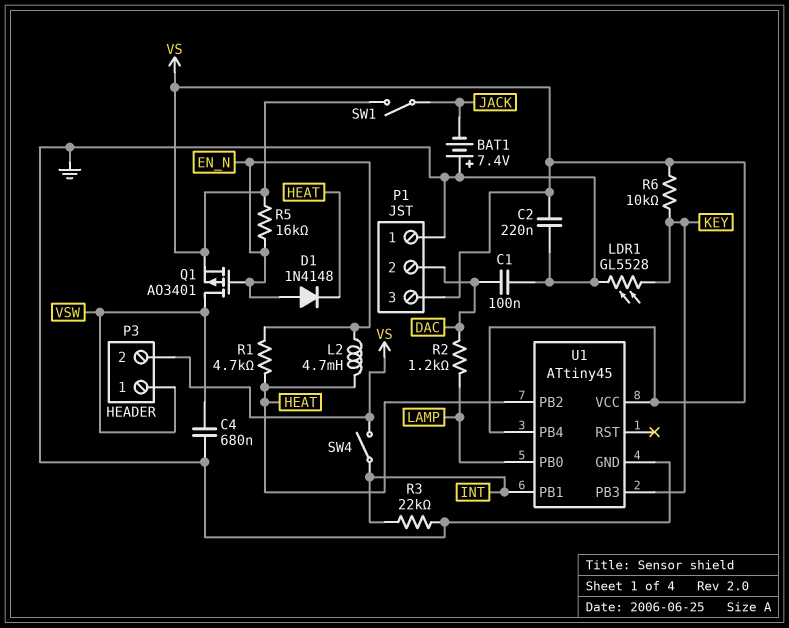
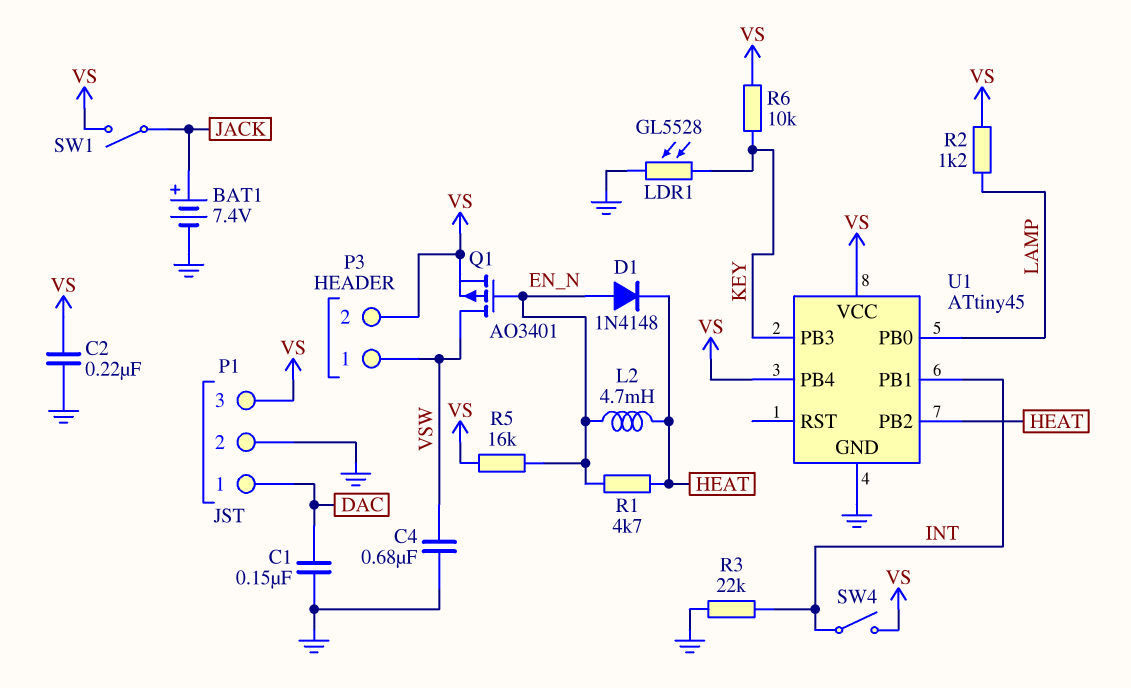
BAT1: 7.4V (plus GND, minus JACK) -> 7.4V (plus JACK, minus GND)
C1: 100nF (DAC, GND) -> 150nF (DAC, GND)
P1 pin 1: GND -> DAC
P1 pin 2: DAC -> GND
R2: 1.2k (DAC, LAMP) -> 1.2k (LAMP, VS)

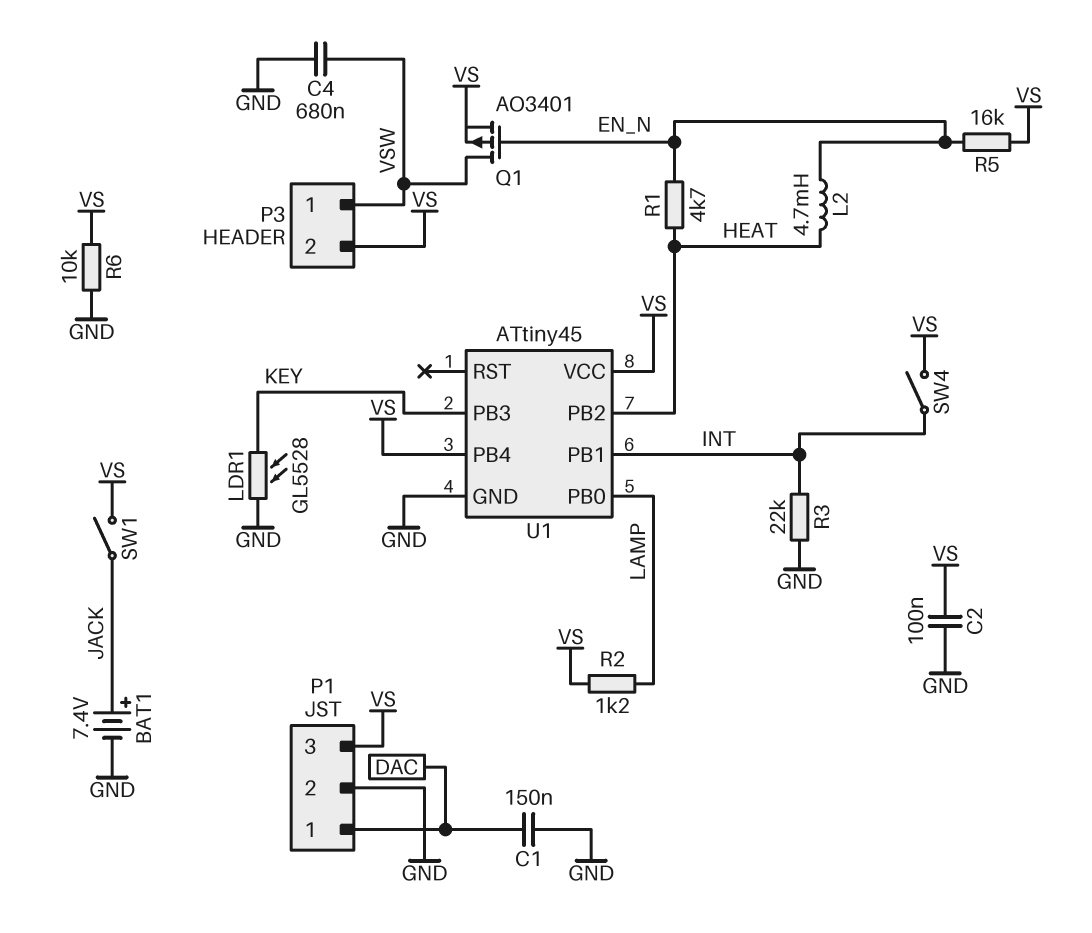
C2: 220nF (GND, VS) -> 100nF (GND, VS)
D1: diode 1N4148 (A EN_N, K HEAT) -> none
R6: 10k (KEY, VS) -> 10k (GND, VS)

